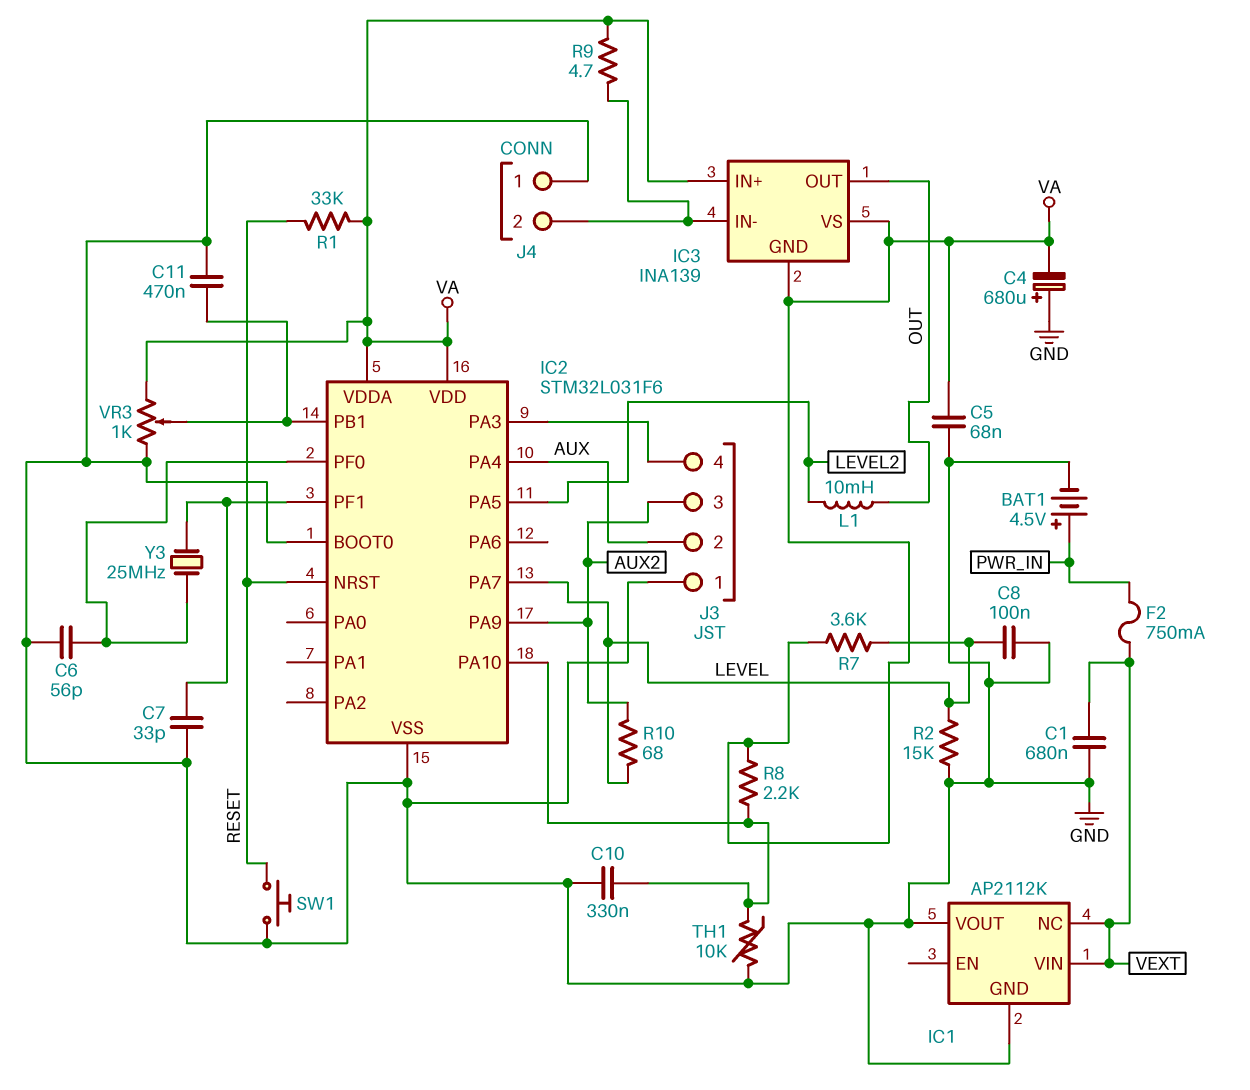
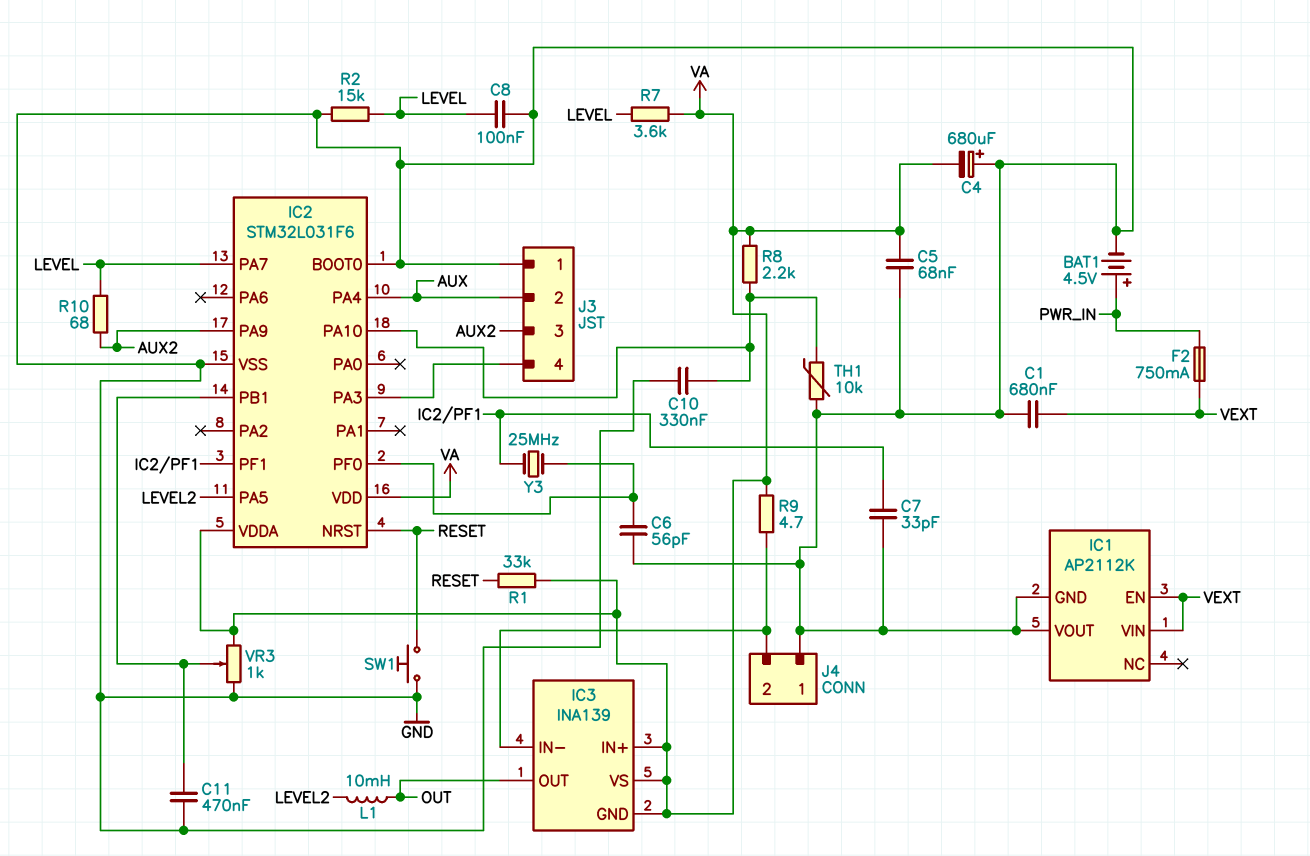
IC1 pin EN: none -> VEXT
IC1 pin NC: VEXT -> none

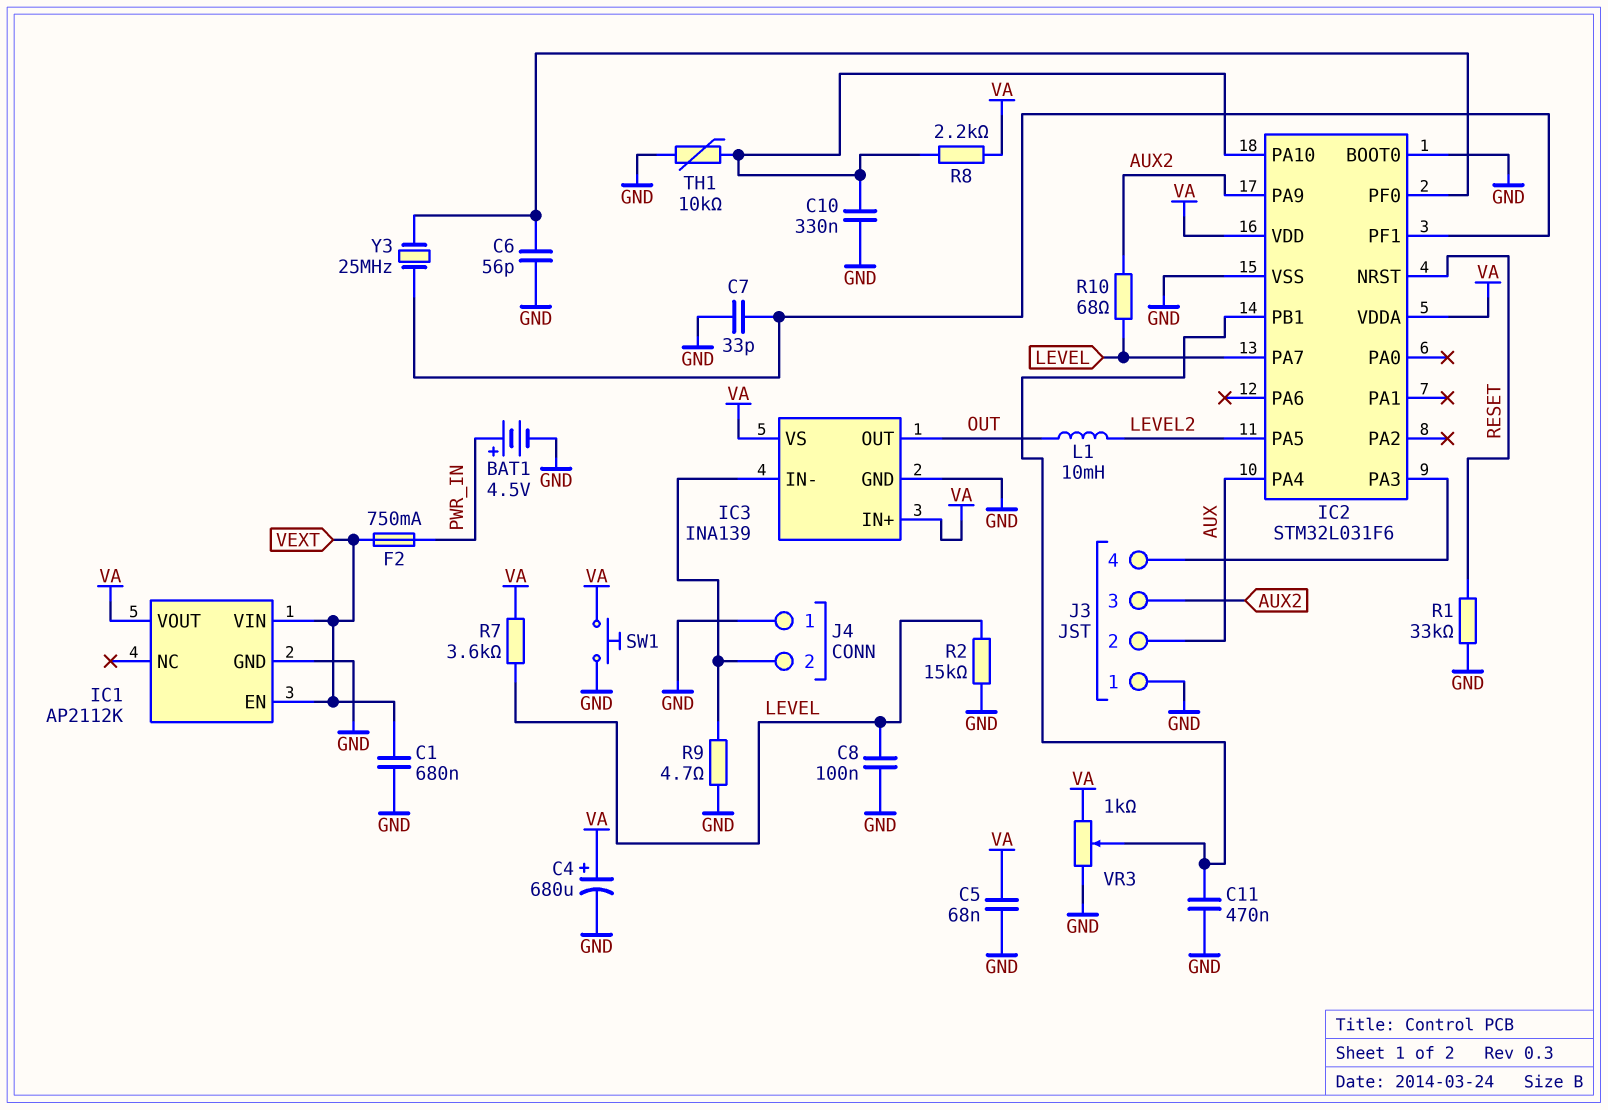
C4: 680uF (plus GND, minus VA) -> 680uF (plus VA, minus GND)
IC1 pin VOUT: GND -> VA
IC3 pin GND: VA -> GND
R1: 33k (RESET, VA) -> 33k (GND, RESET)
R9: 4.7 (IC3/IN-, VA) -> 4.7 (GND, IC3/IN-)
SW1: button (GND, RESET) -> button (GND, VA)

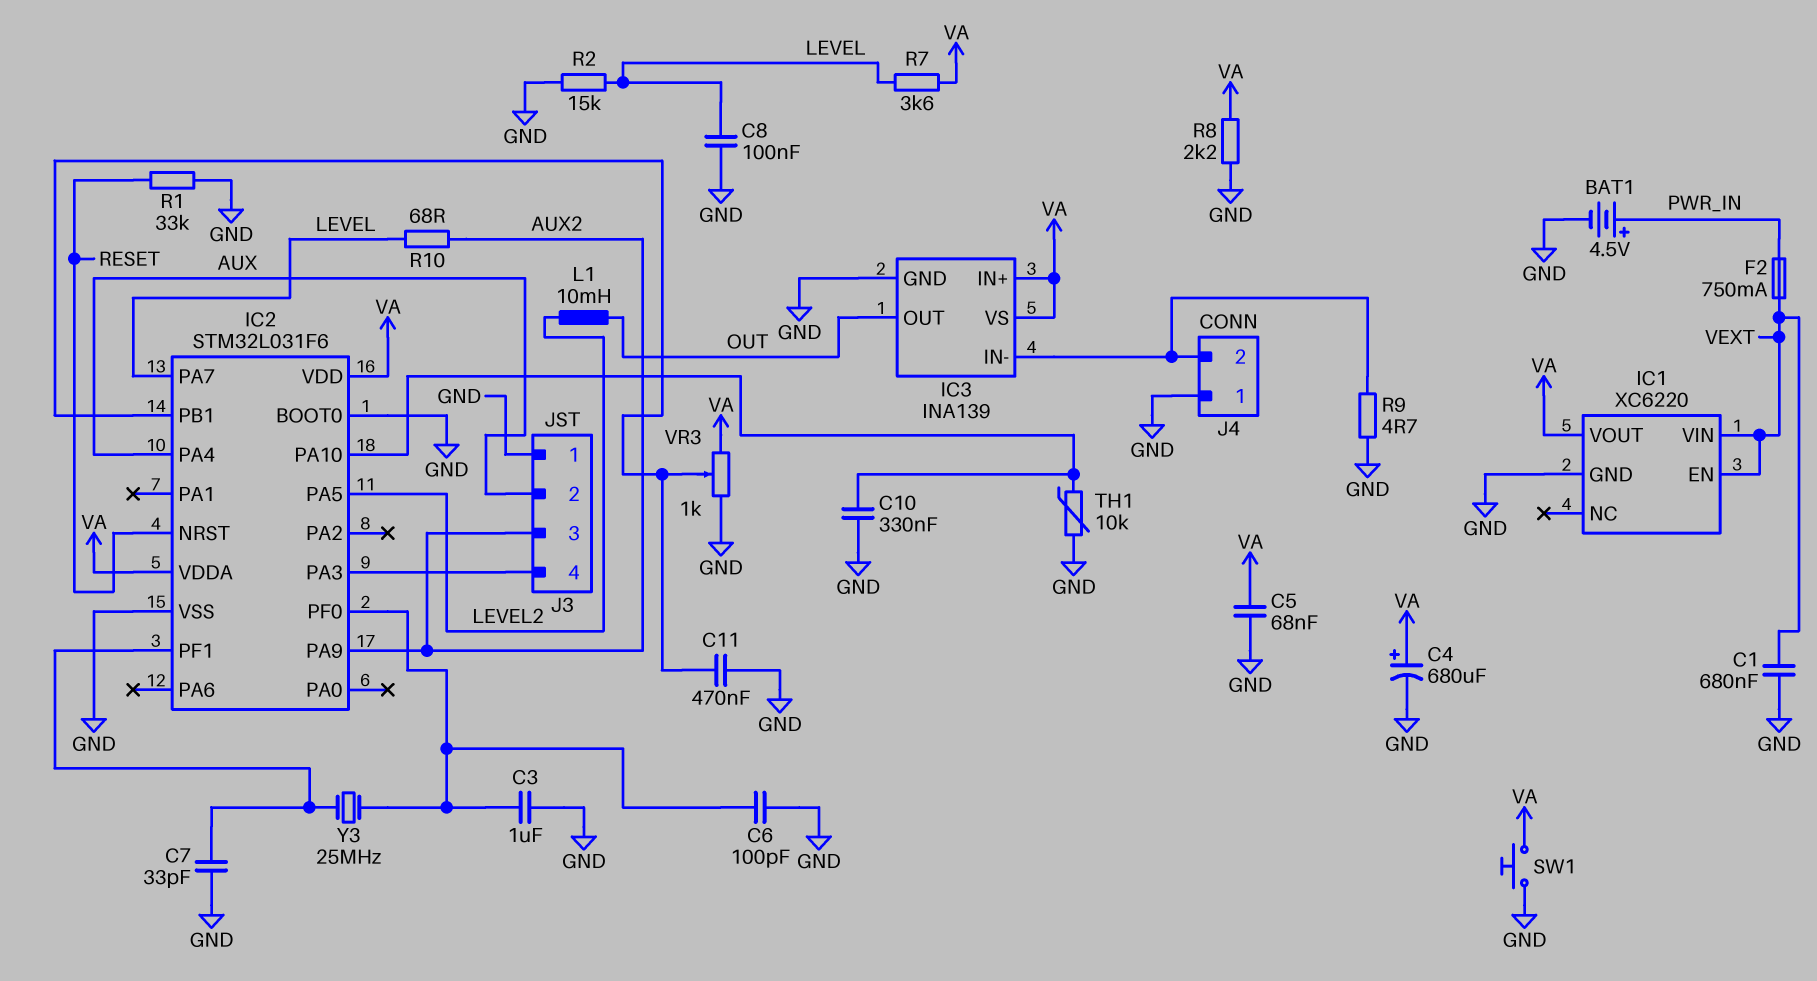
C3: none -> 1uF (GND, IC2/PF0)
C6: 56pF (GND, IC2/PF0) -> 100pF (GND, IC2/PF0)
IC1: AP2112K -> XC6220
R8: 2.2k (IC2/PA10, VA) -> 2.2k (GND, VA)

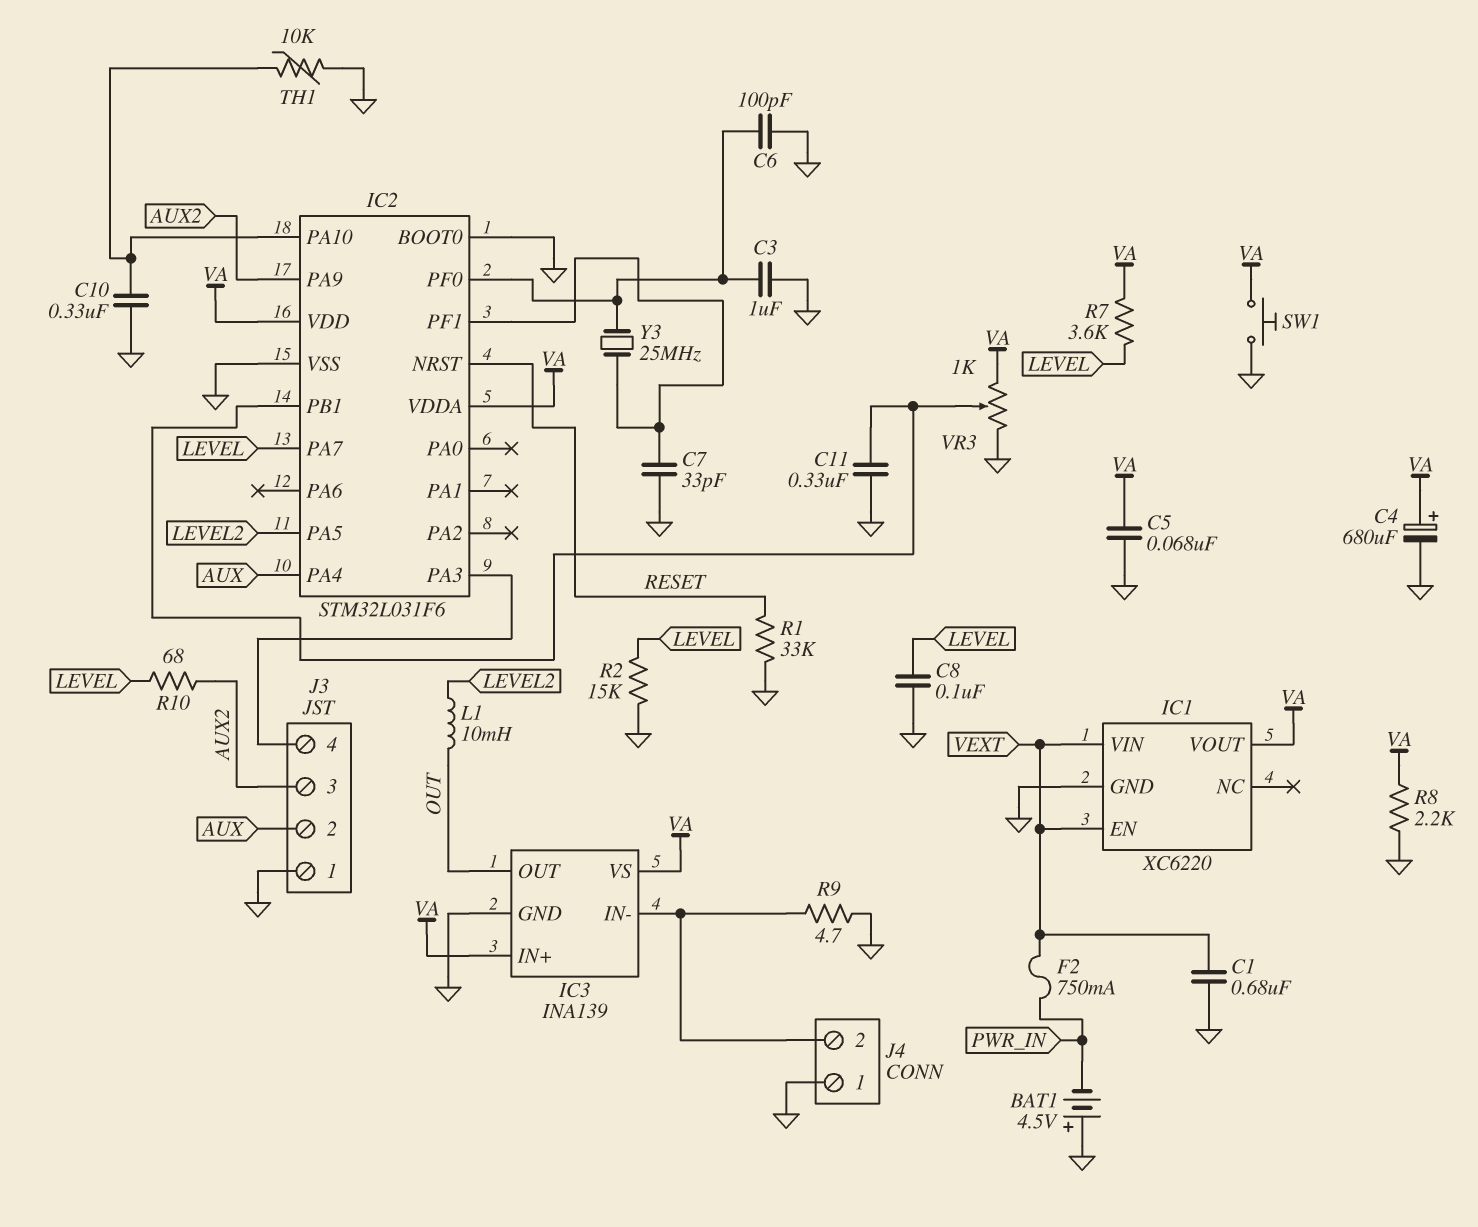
BAT1: 4.5V (plus PWR_IN, minus GND) -> 4.5V (plus GND, minus PWR_IN)
C11: 470nF (GND, IC2/PB1) -> 330nF (GND, IC2/PB1)

